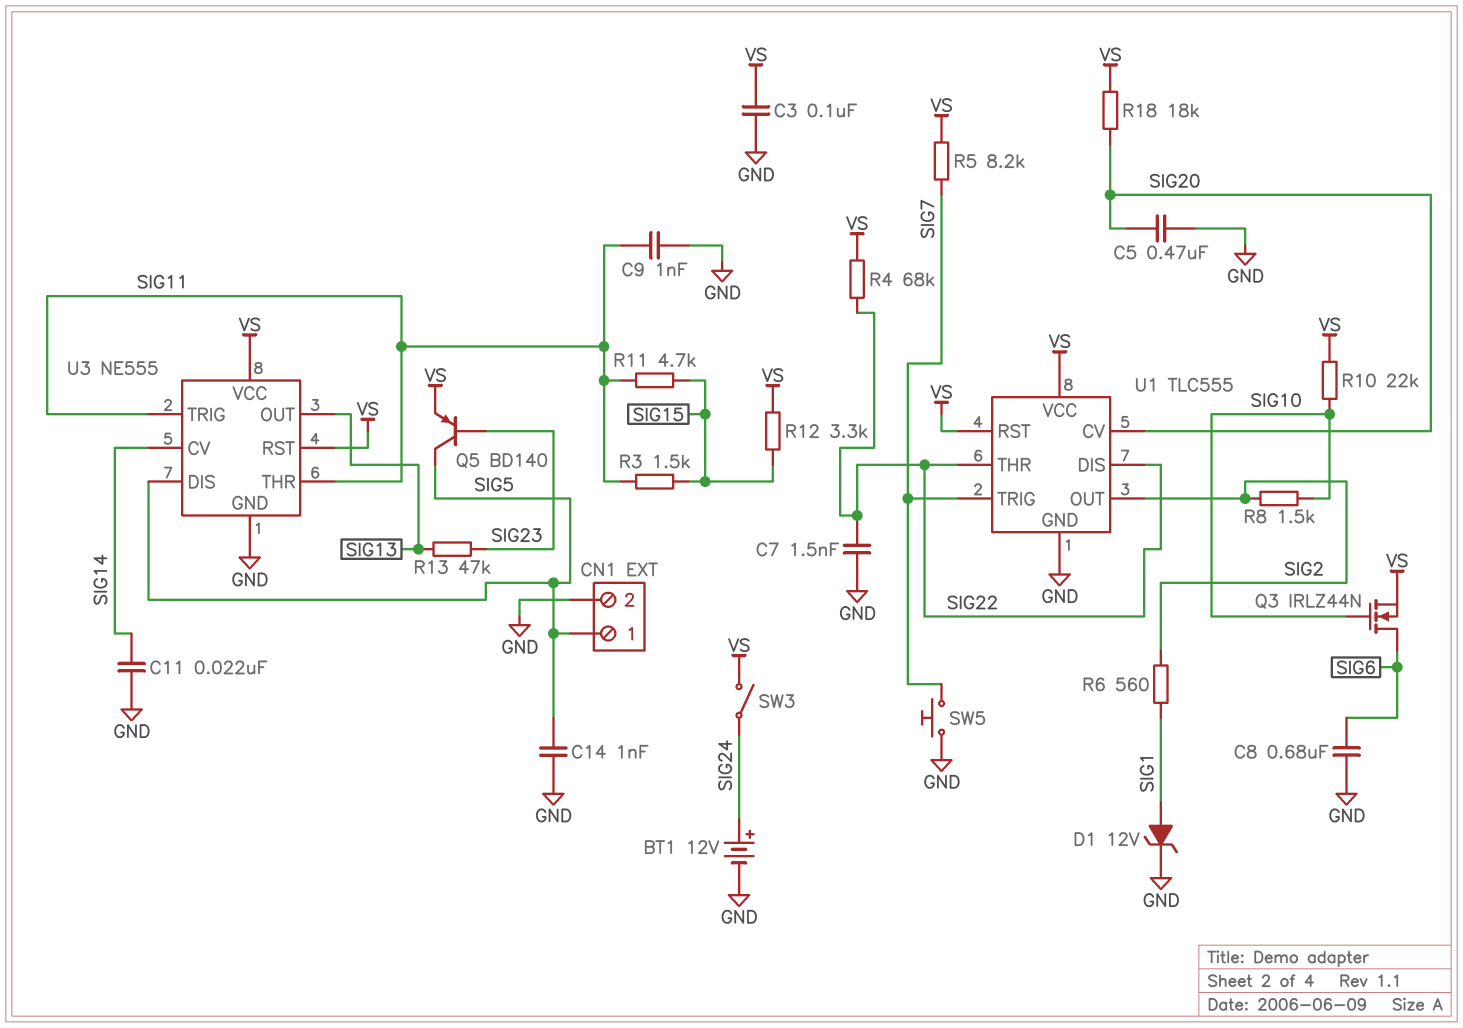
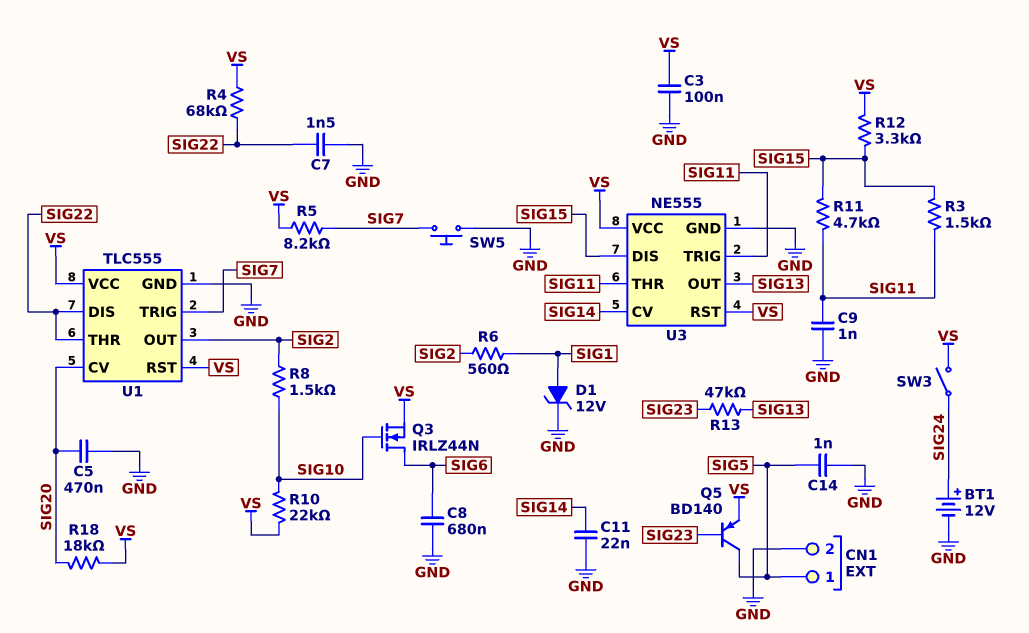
U3 pin DIS: SIG5 -> SIG15

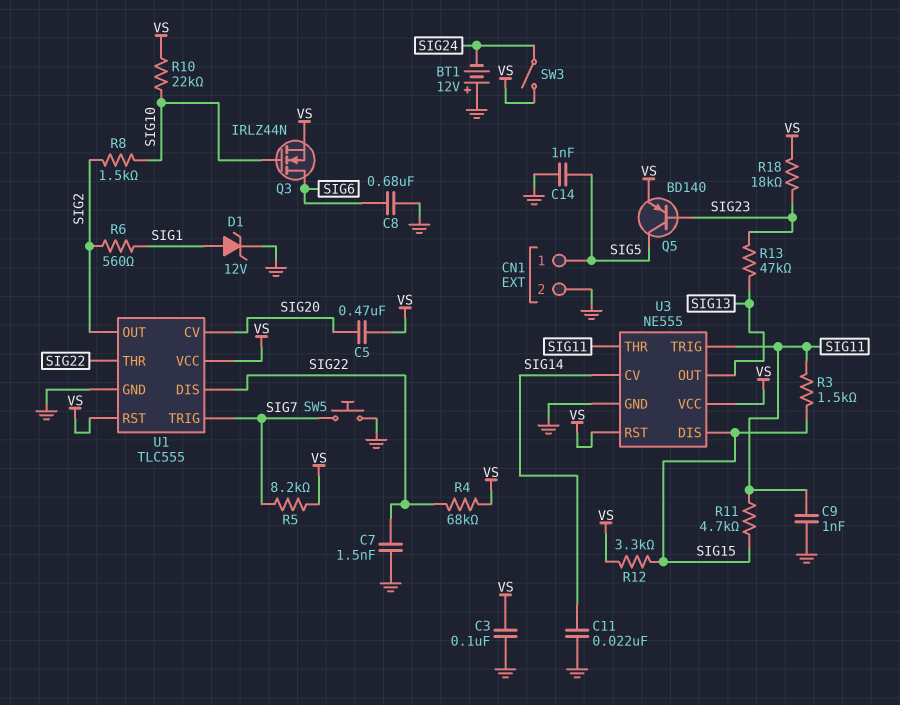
BT1: 12V (plus SIG24, minus GND) -> 12V (plus GND, minus SIG24)
C5: 470nF (GND, SIG20) -> 470nF (SIG20, VS)
R18: 18k (SIG20, VS) -> 18k (SIG23, VS)

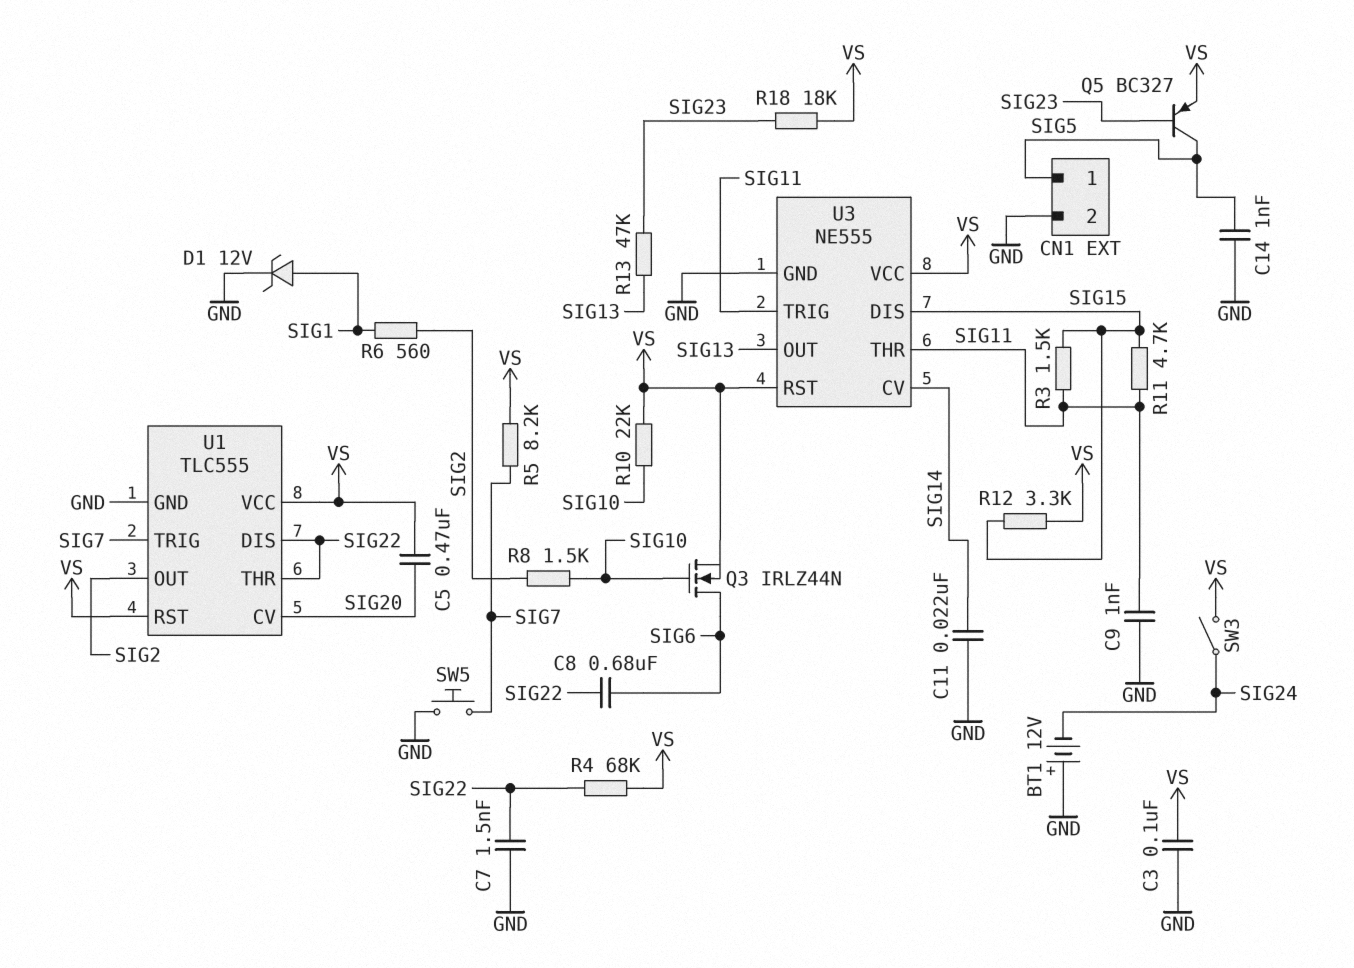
C8: 680nF (GND, SIG6) -> 680nF (SIG6, SIG22)
Q5: PNP BD140 (B SIG23, C SIG5, E VS) -> PNP BC327 (B SIG23, C SIG5, E VS)

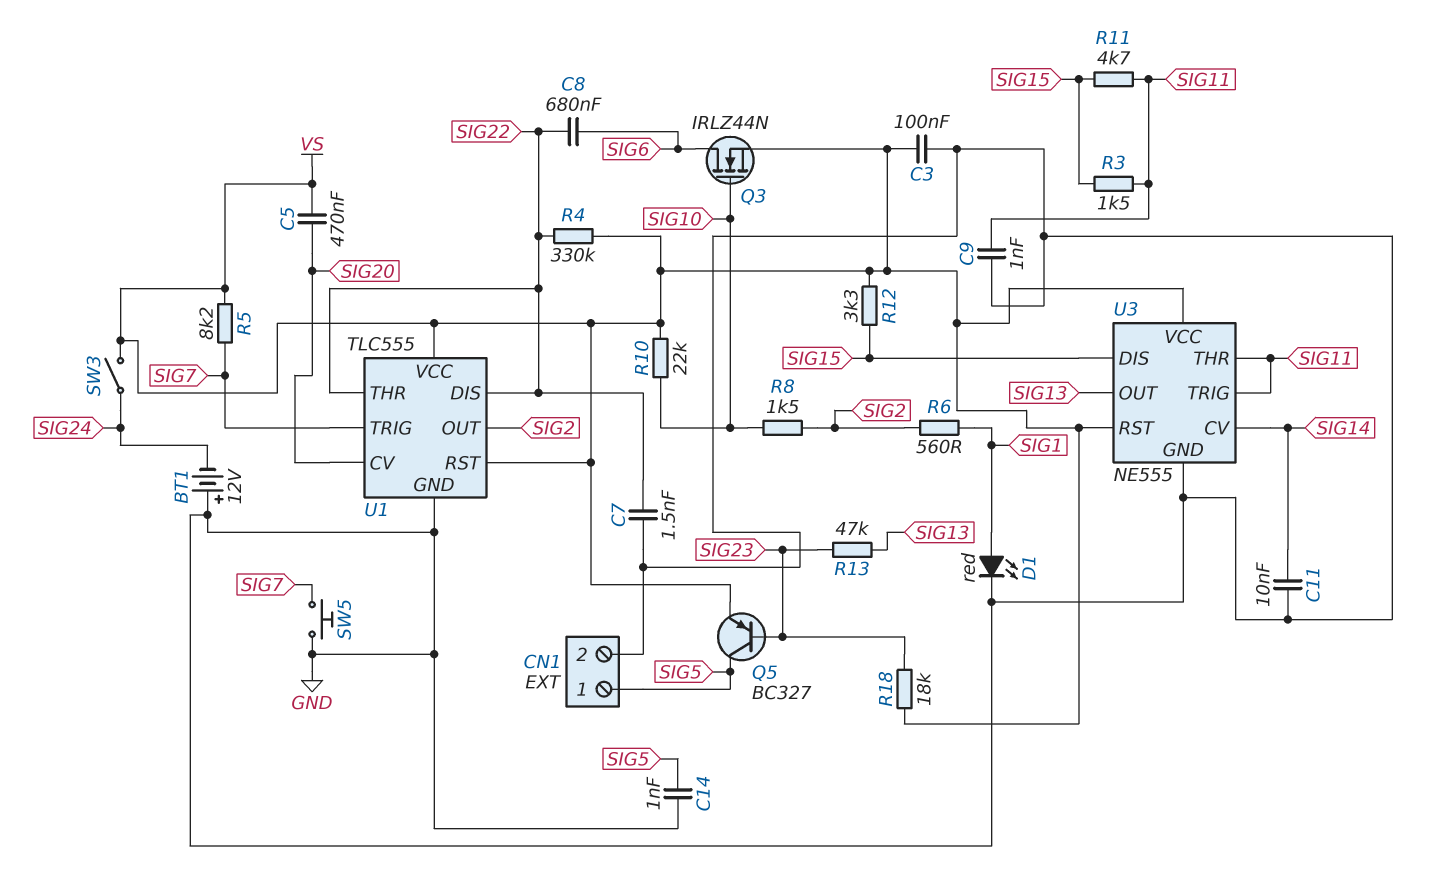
C11: 22nF (GND, SIG14) -> 10nF (GND, SIG14)
D1: zener 12V (A SIG1, K GND) -> LED red (A SIG1, K GND)
R4: 68k (SIG22, VS) -> 330k (SIG22, VS)

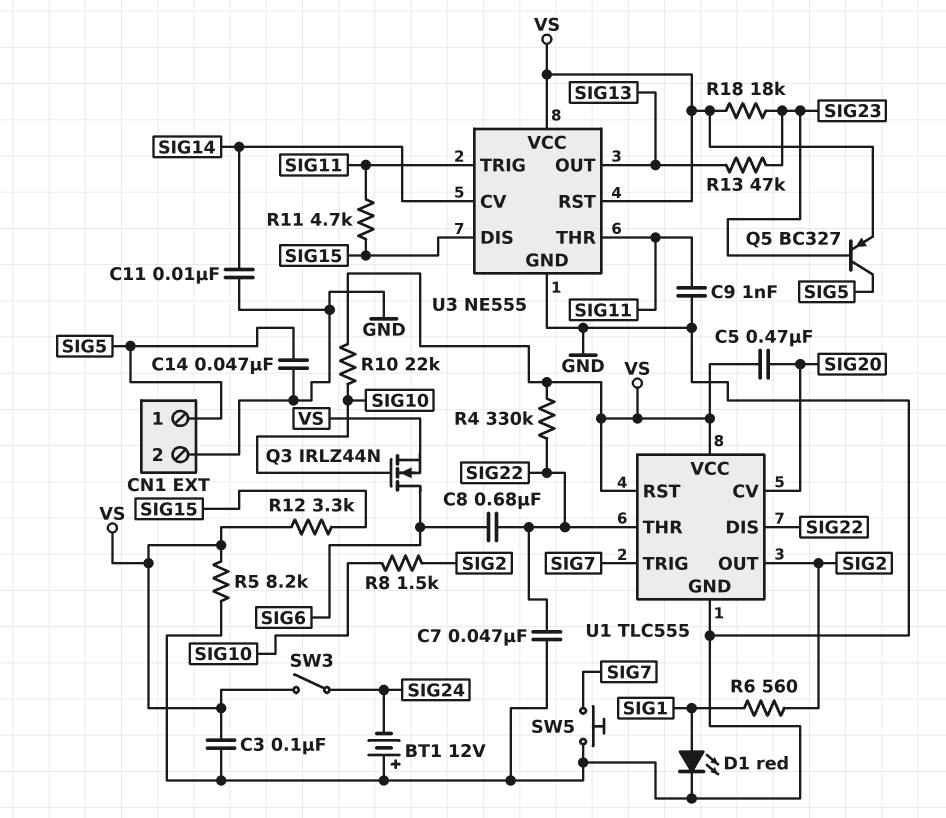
C7: 1.5nF (GND, SIG22) -> 47nF (GND, SIG22)
C14: 1nF (GND, SIG5) -> 47nF (GND, SIG5)
R3: 1.5k (SIG11, SIG15) -> none
R5: 8.2k (SIG7, VS) -> 8.2k (GND, VS)

